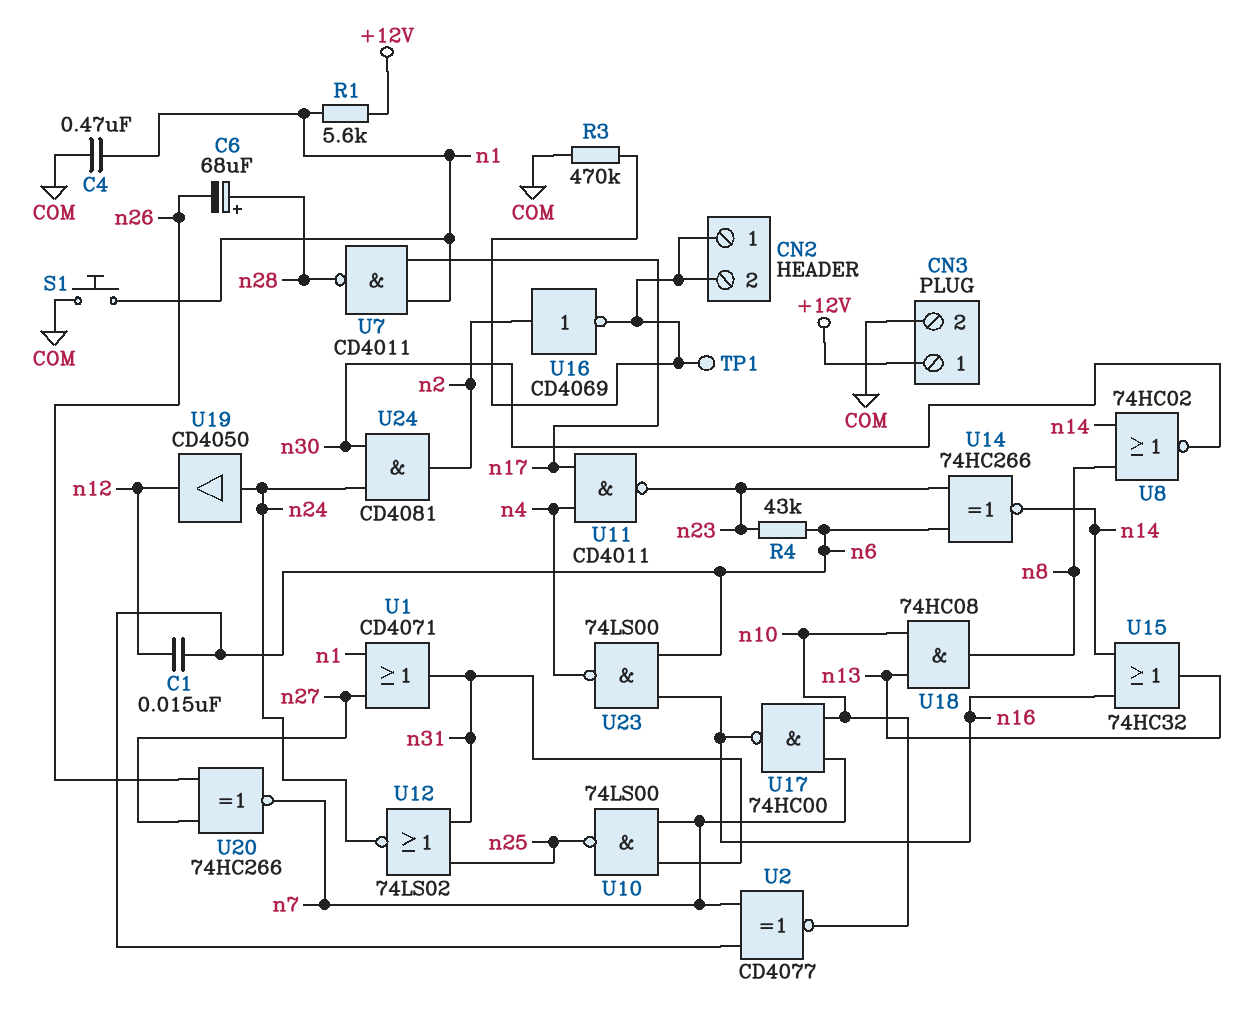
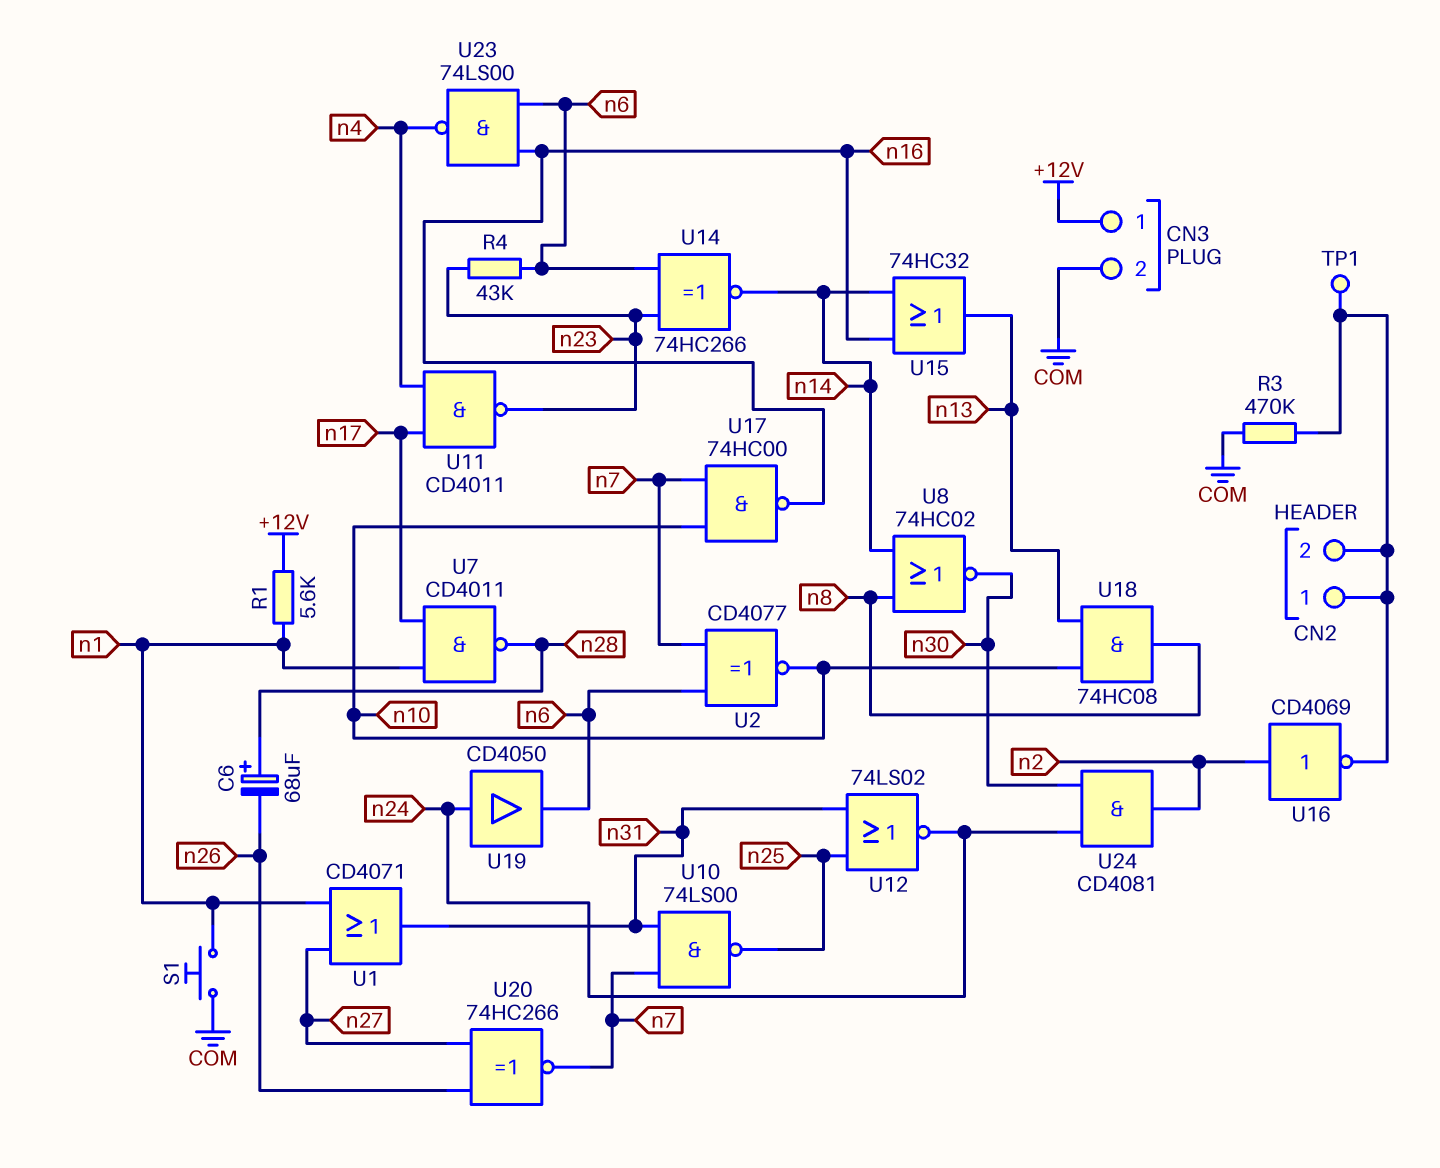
C1: 15nF (n6, n12) -> none
C4: 470nF (COM, n1) -> none
U19: buffer CD4050 (in n24, out n12) -> buffer CD4050 (in n24, out n6)

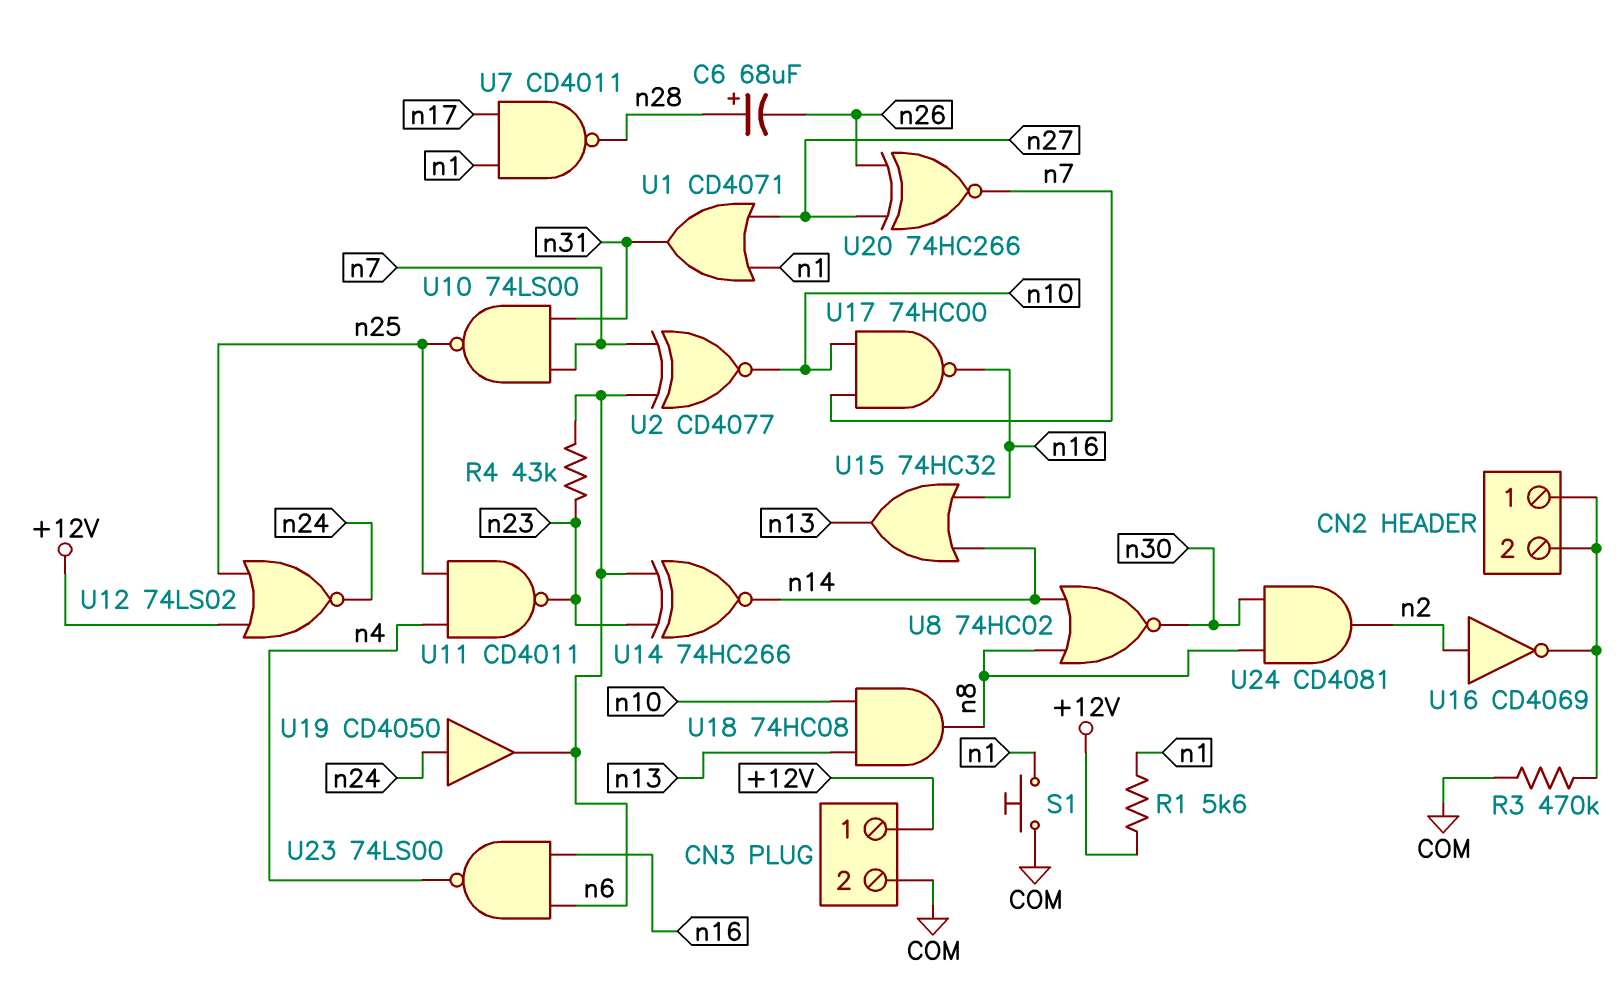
TP1: test point (CN2/1) -> none
U11: NAND CD4011 (in n4, in n17, out n23) -> NAND CD4011 (in n4, in n25, out n23)
U12: NOR 74LS02 (in n25, in n31, out n24) -> NOR 74LS02 (in +12V, in n25, out n24)
U24: AND CD4081 (in n24, in n30, out n2) -> AND CD4081 (in n8, in n30, out n2)

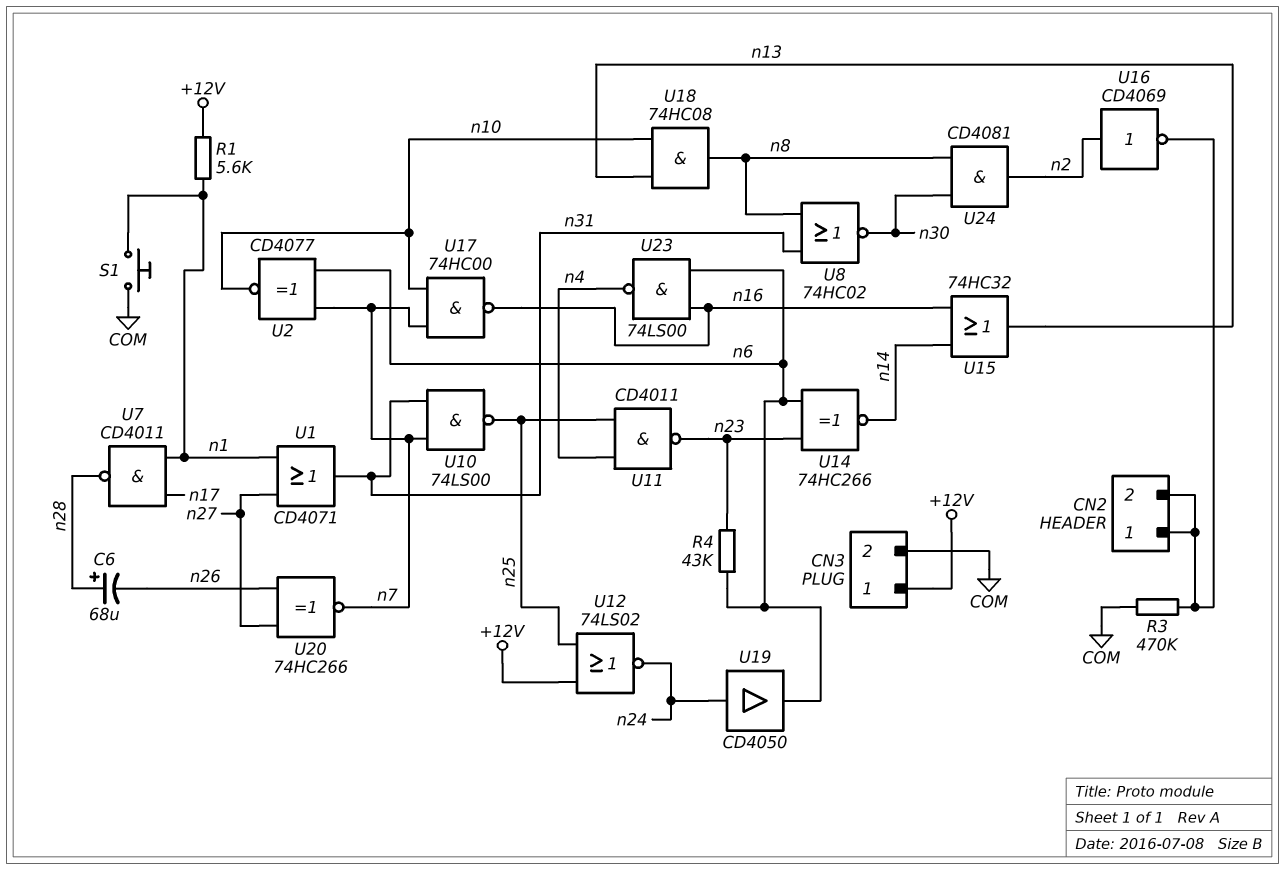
U8: NOR 74HC02 (in n8, in n14, out n30) -> NOR 74HC02 (in n8, in n31, out n30)

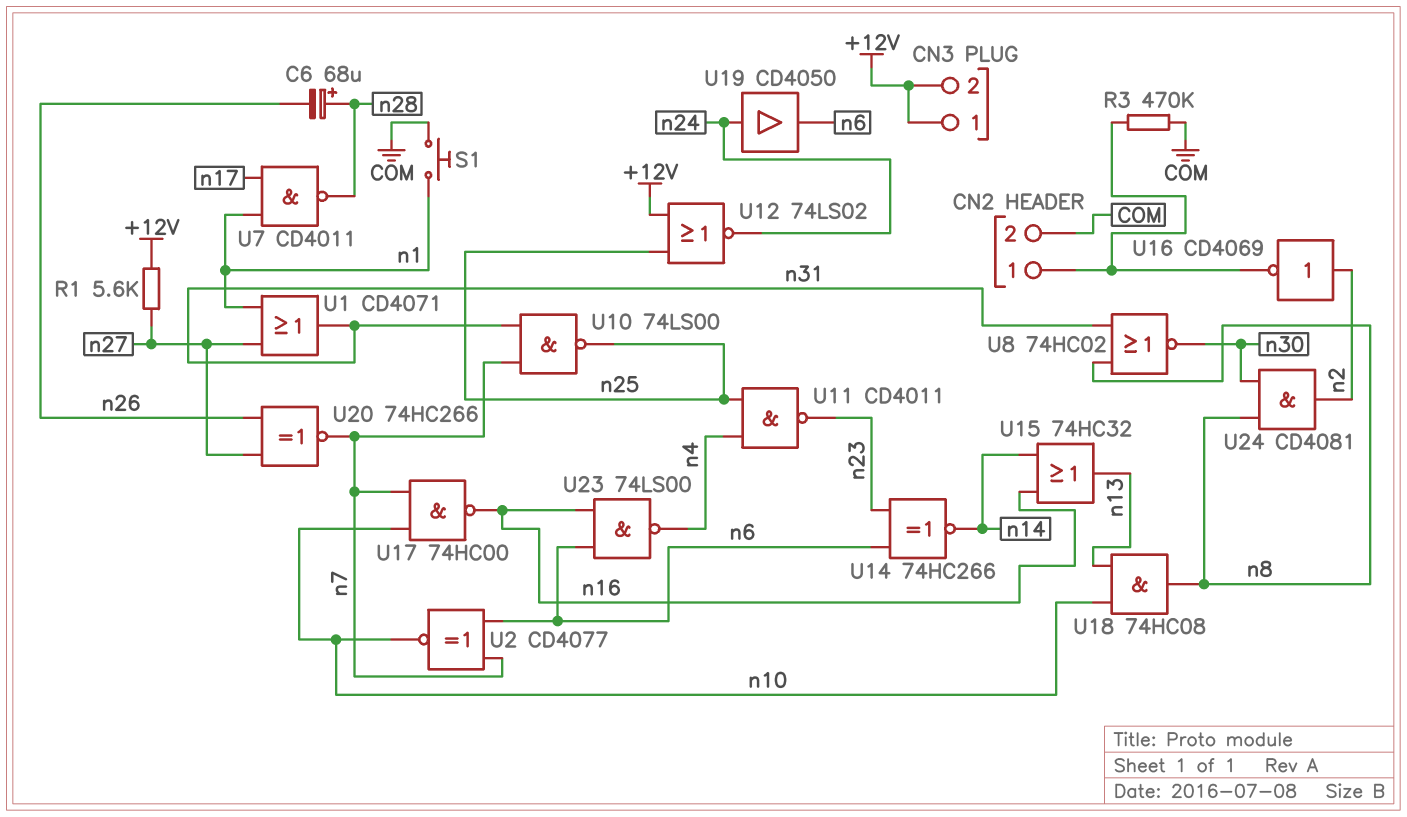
CN2 pin 2: CN2/1 -> COM
CN3 pin 2: COM -> +12V
R1: 5.6k (+12V, n1) -> 5.6k (+12V, n27)
R4: 43k (n6, n23) -> none

